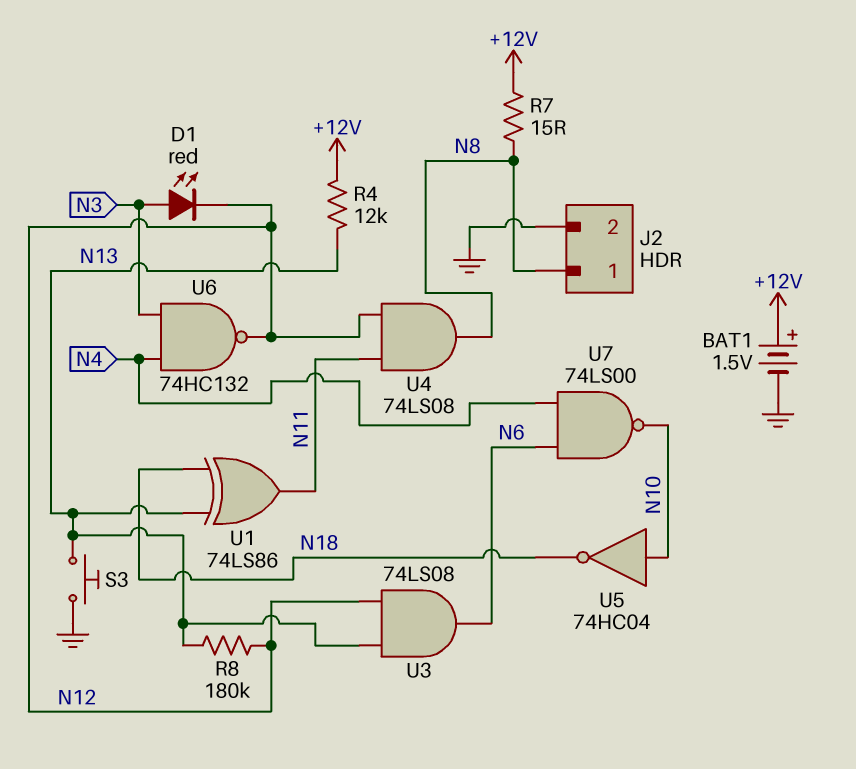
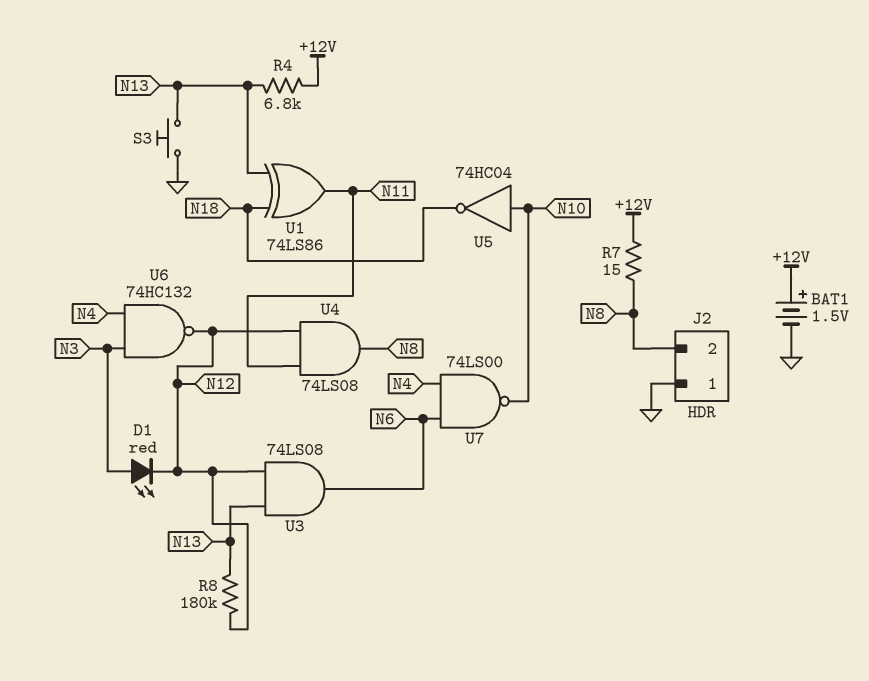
J2 pin 1: N8 -> GND
J2 pin 2: GND -> N8
R4: 12k (+12V, N13) -> 6.8k (+12V, N13)

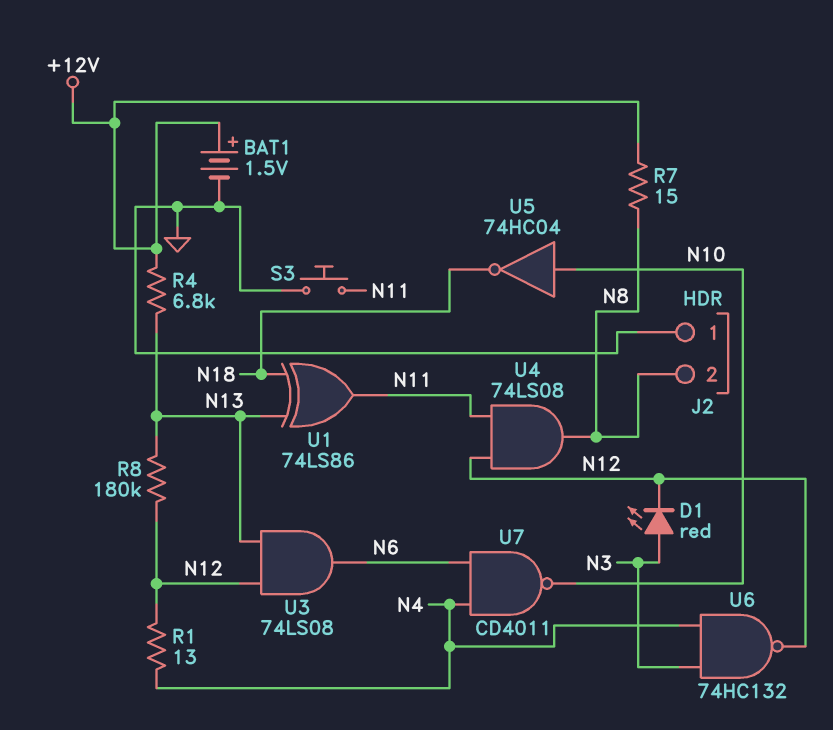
R1: none -> 13 (N4, N12)
S3: button (GND, N13) -> button (GND, N11)
U7: NAND 74LS00 (in N4, in N6, out N10) -> NAND CD4011 (in N4, in N6, out N10)

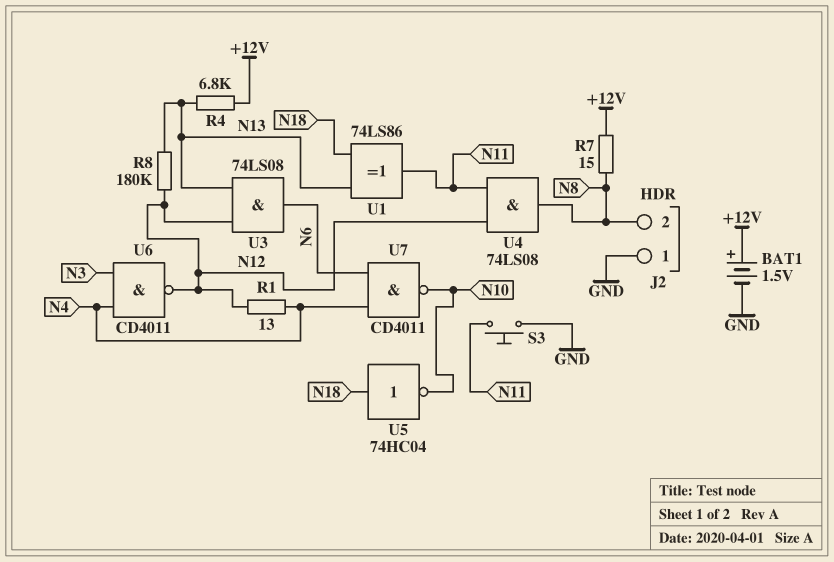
D1: LED red (A N3, K N12) -> none
U5: NOT 74HC04 (in N10, out N18) -> NOT 74HC04 (in N18, out N10)
U6: NAND 74HC132 (in N3, in N4, out N12) -> NAND CD4011 (in N3, in N4, out N12)

